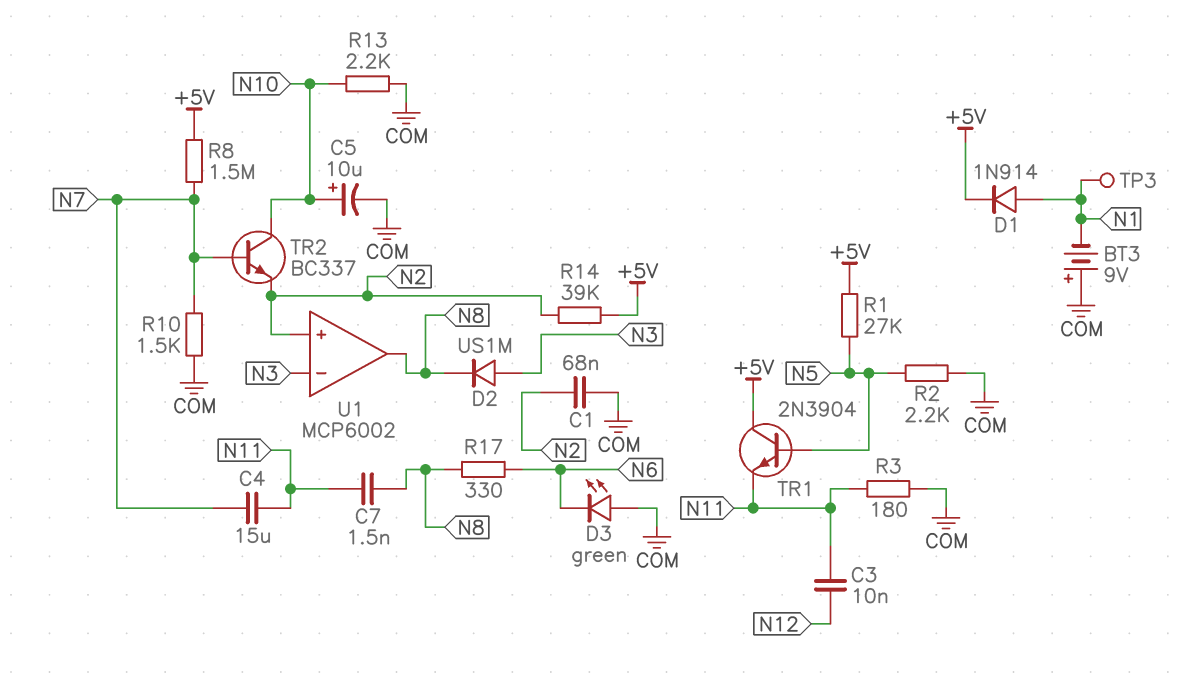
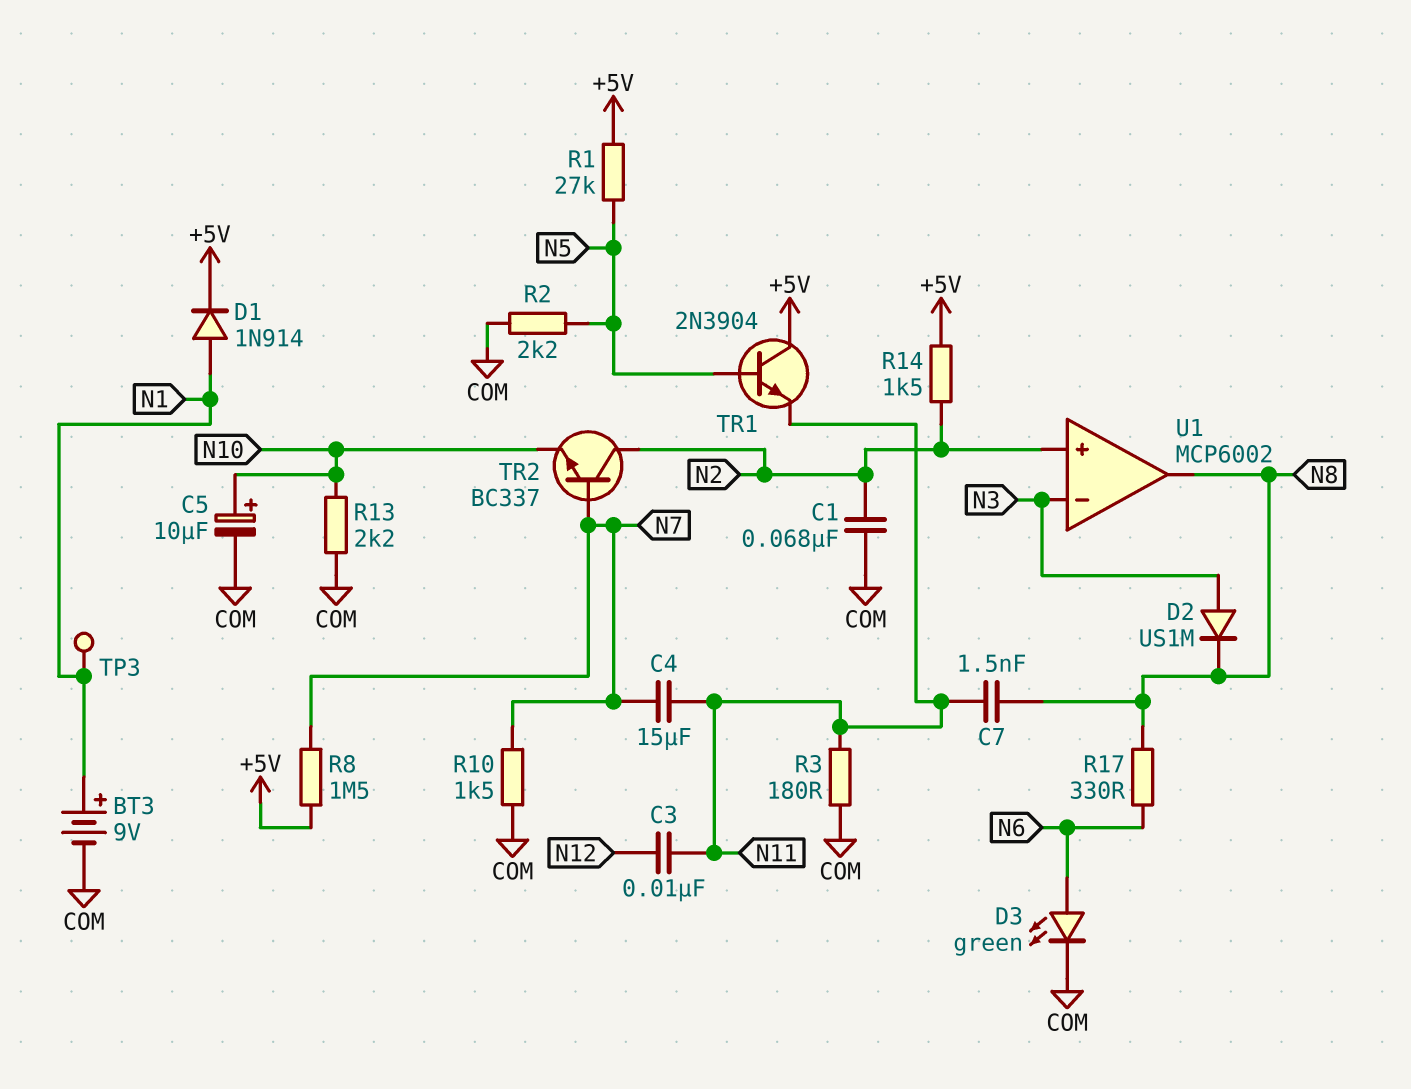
BT3: 9V (plus COM, minus N1) -> 9V (plus N1, minus COM)
D3: LED green (A COM, K N6) -> LED green (A N6, K COM)
R14: 39k (+5V, N2) -> 1.5k (+5V, N2)
TR2: NPN BC337 (B N7, C N10, E N2) -> NPN BC337 (B N7, C N2, E N10)

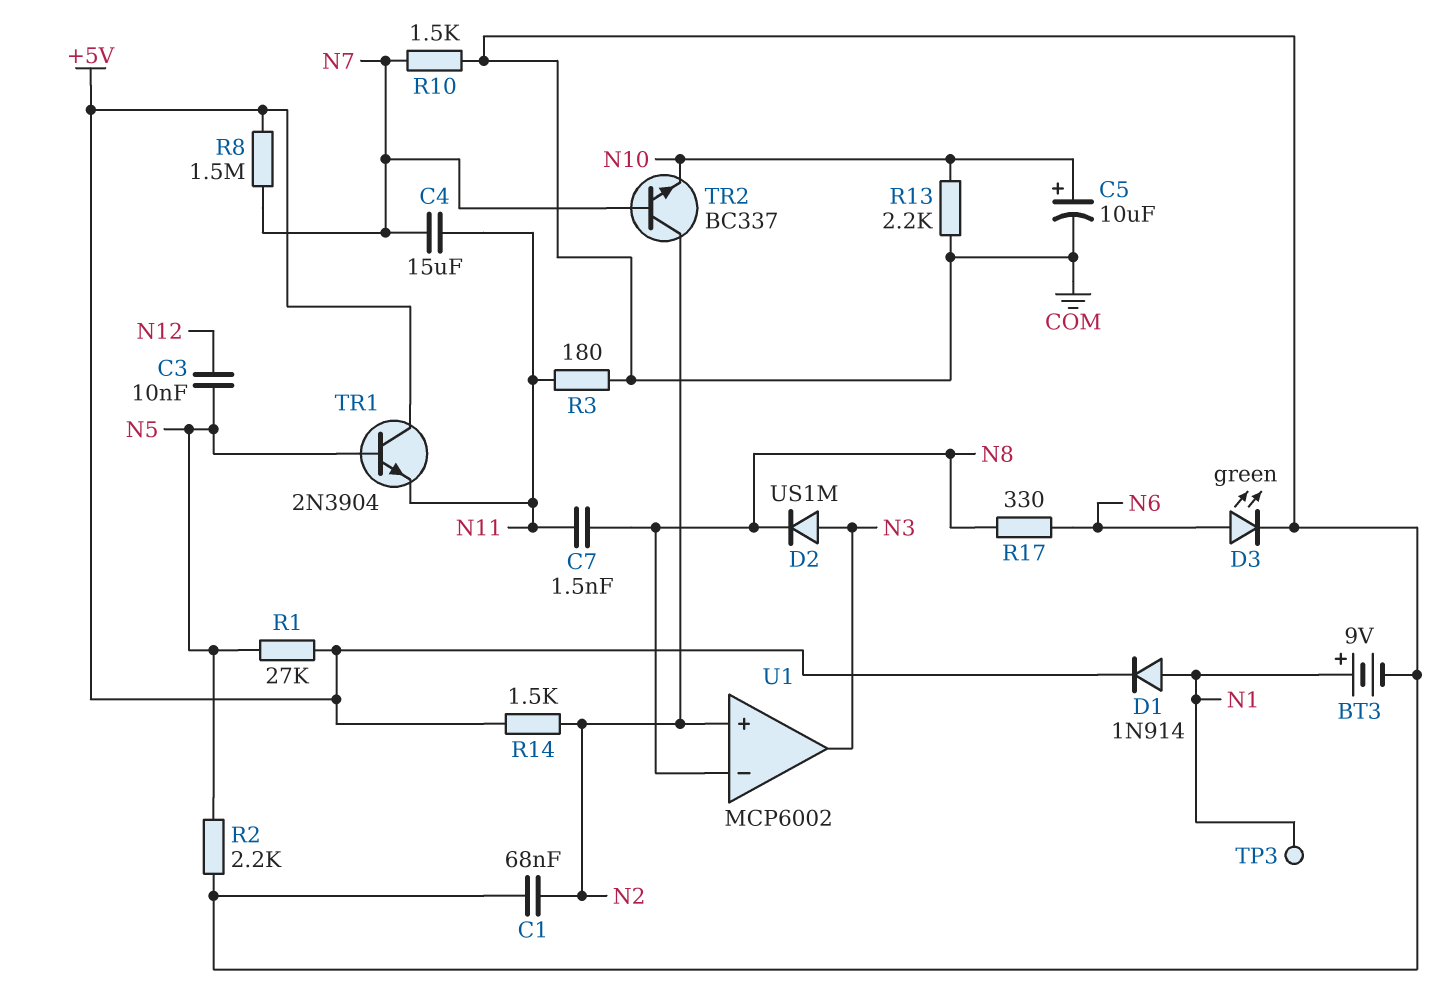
C3: 10nF (N11, N12) -> 10nF (N5, N12)
U1 pin in-: N3 -> N8
U1 pin out: N8 -> N3

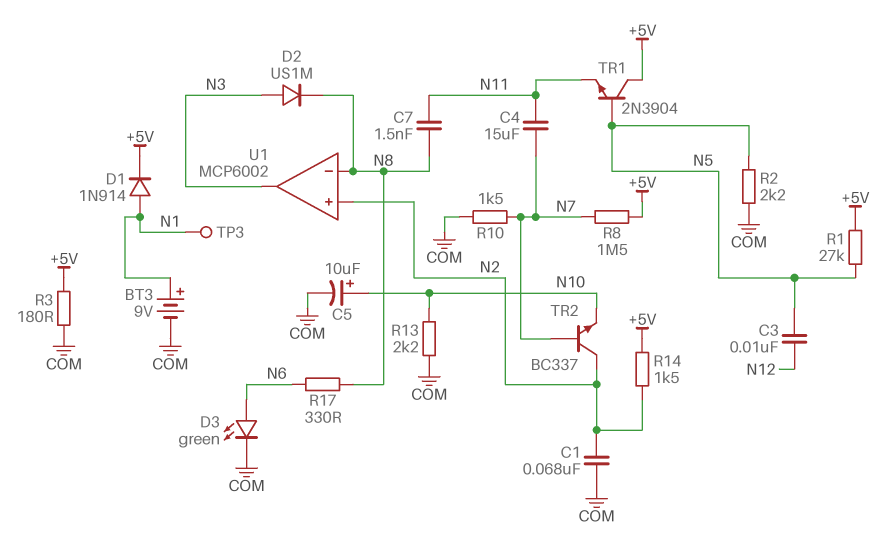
R3: 180 (COM, N11) -> 180 (+5V, COM)

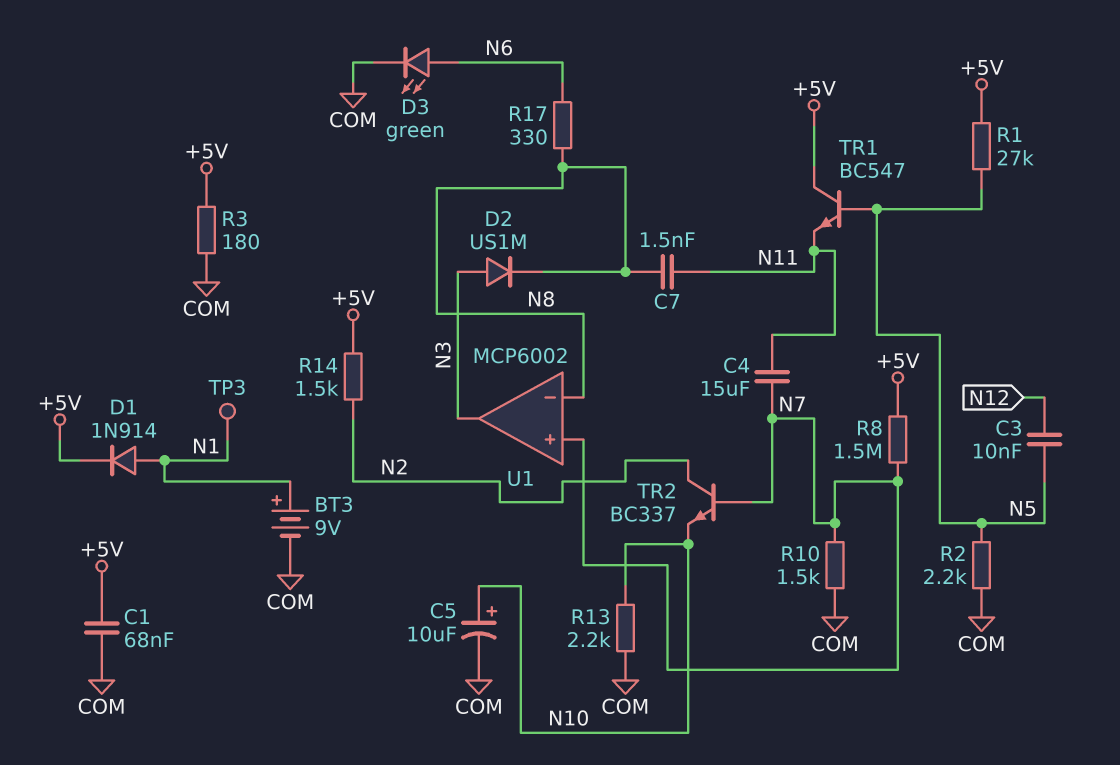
C1: 68nF (COM, N2) -> 68nF (+5V, COM)
TR1: NPN 2N3904 (B N5, C +5V, E N11) -> NPN BC547 (B N5, C +5V, E N11)
U1 pin in+: N2 -> N7

